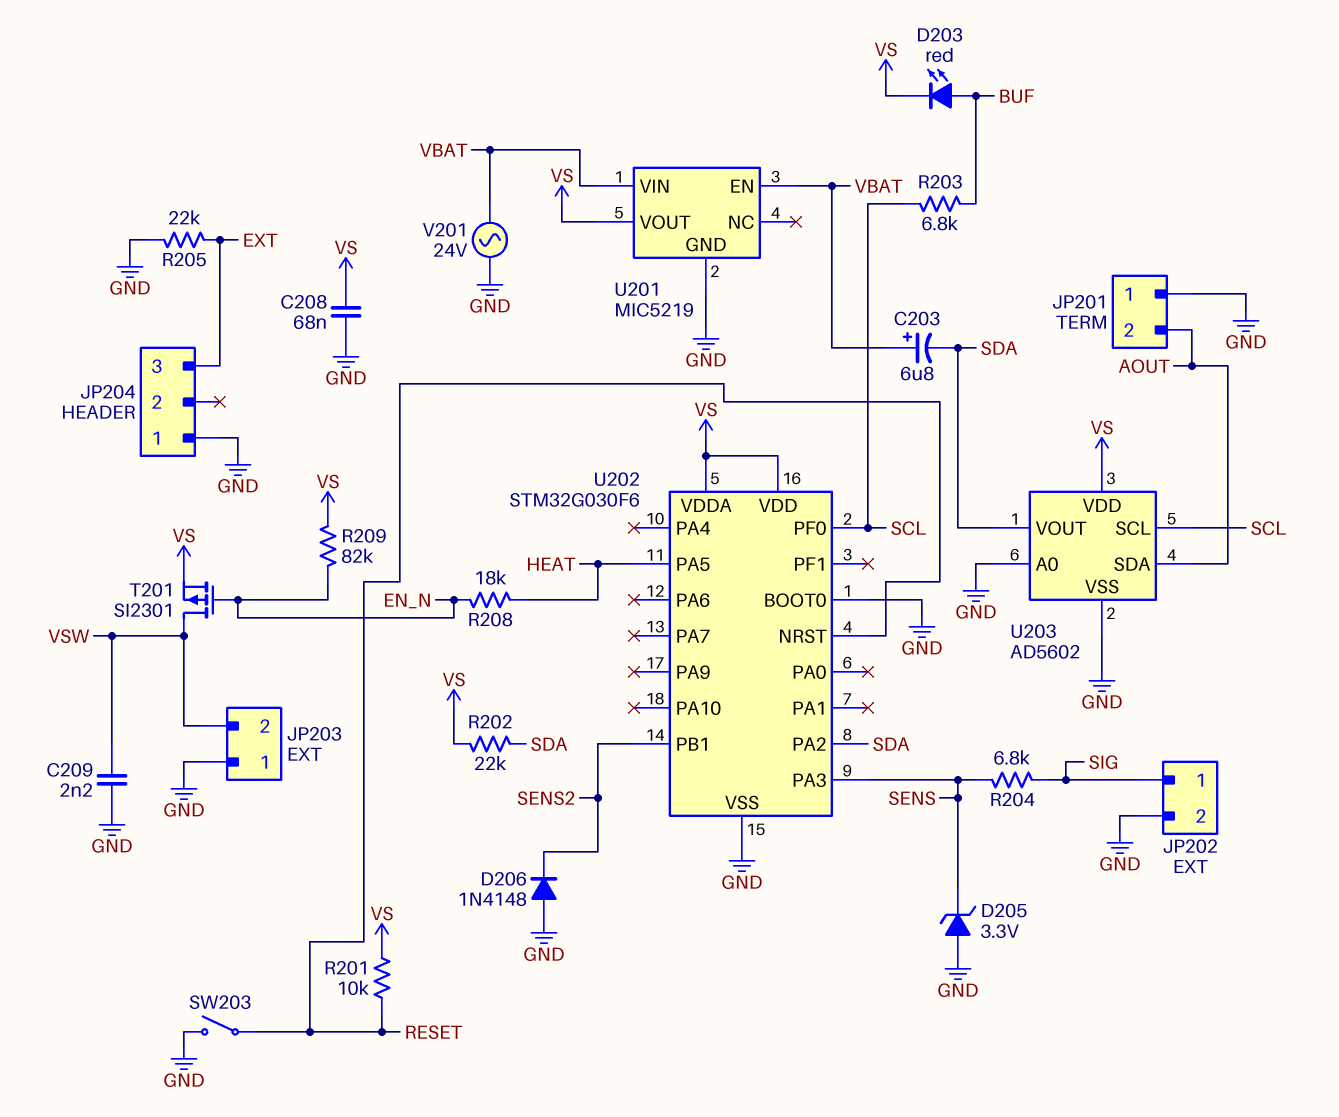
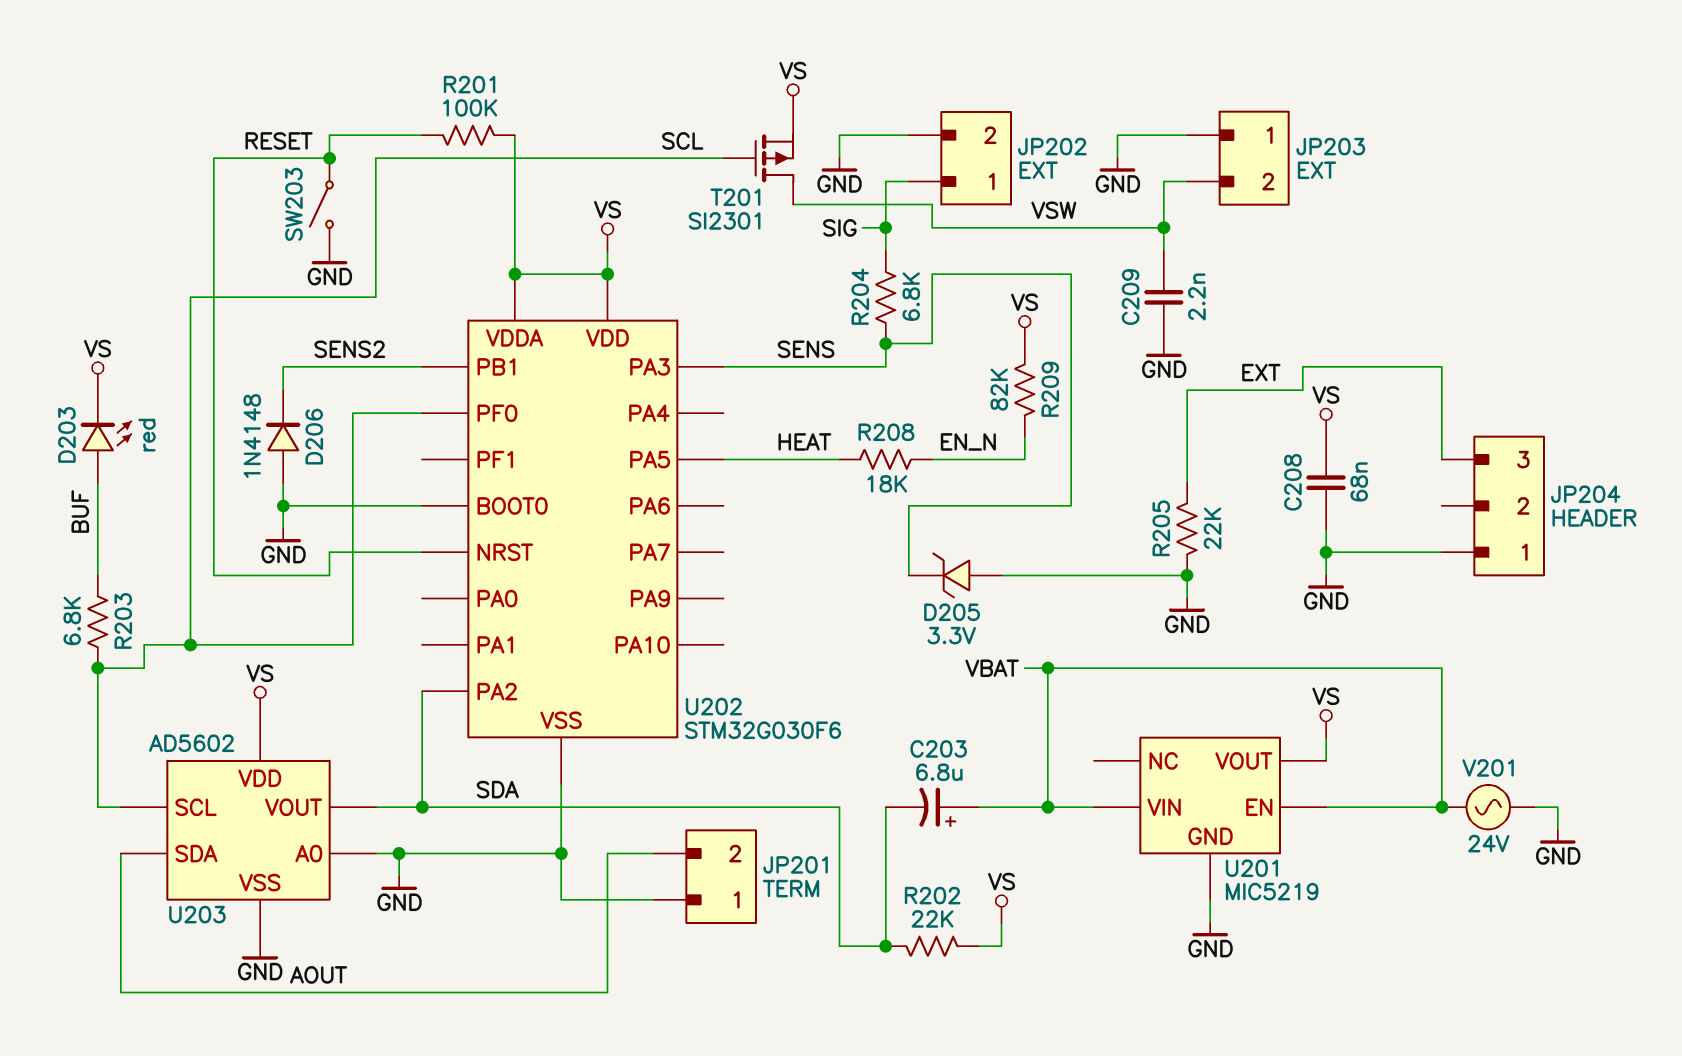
R201: 10k (RESET, VS) -> 100k (RESET, VS)
T201: PMOS SI2301 (G EN_N, D VSW, S VS) -> PMOS SI2301 (G SCL, D VSW, S VS)

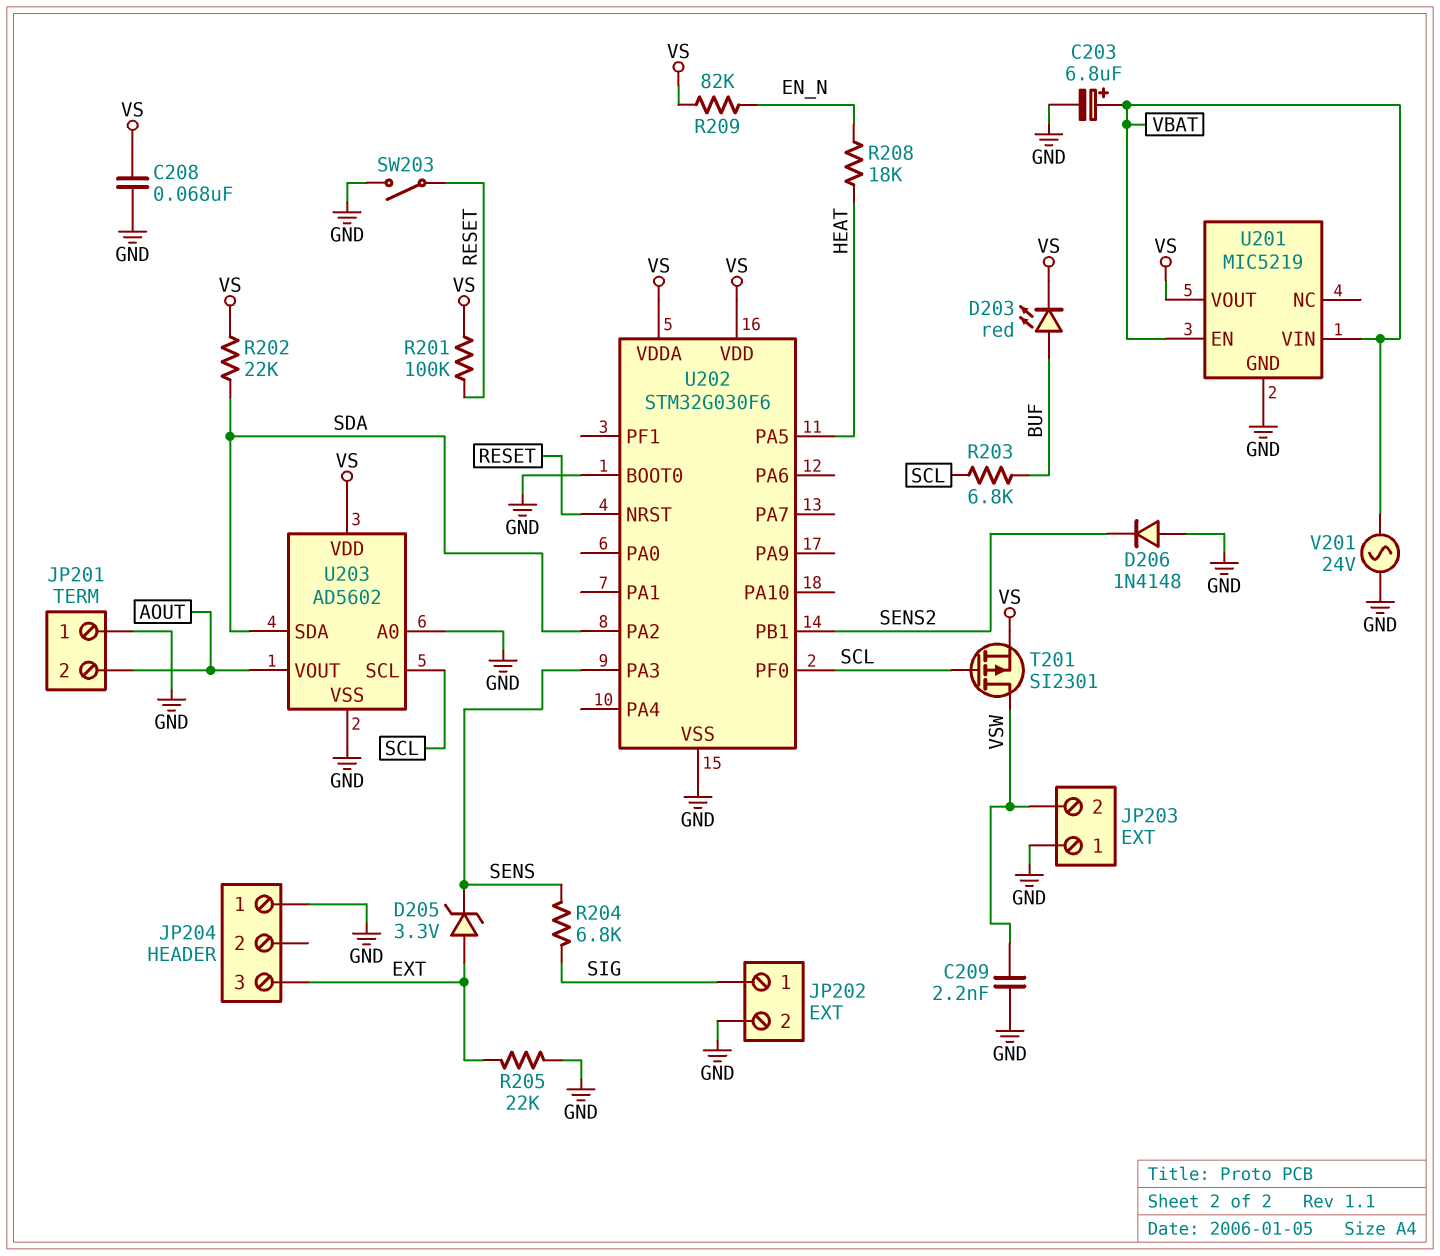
C203: 6.8uF (plus VBAT, minus SDA) -> 6.8uF (plus VBAT, minus GND)
D205: zener 3.3V (A GND, K SENS) -> zener 3.3V (A EXT, K SENS)
U203 pin SDA: AOUT -> SDA
U203 pin VOUT: SDA -> AOUT

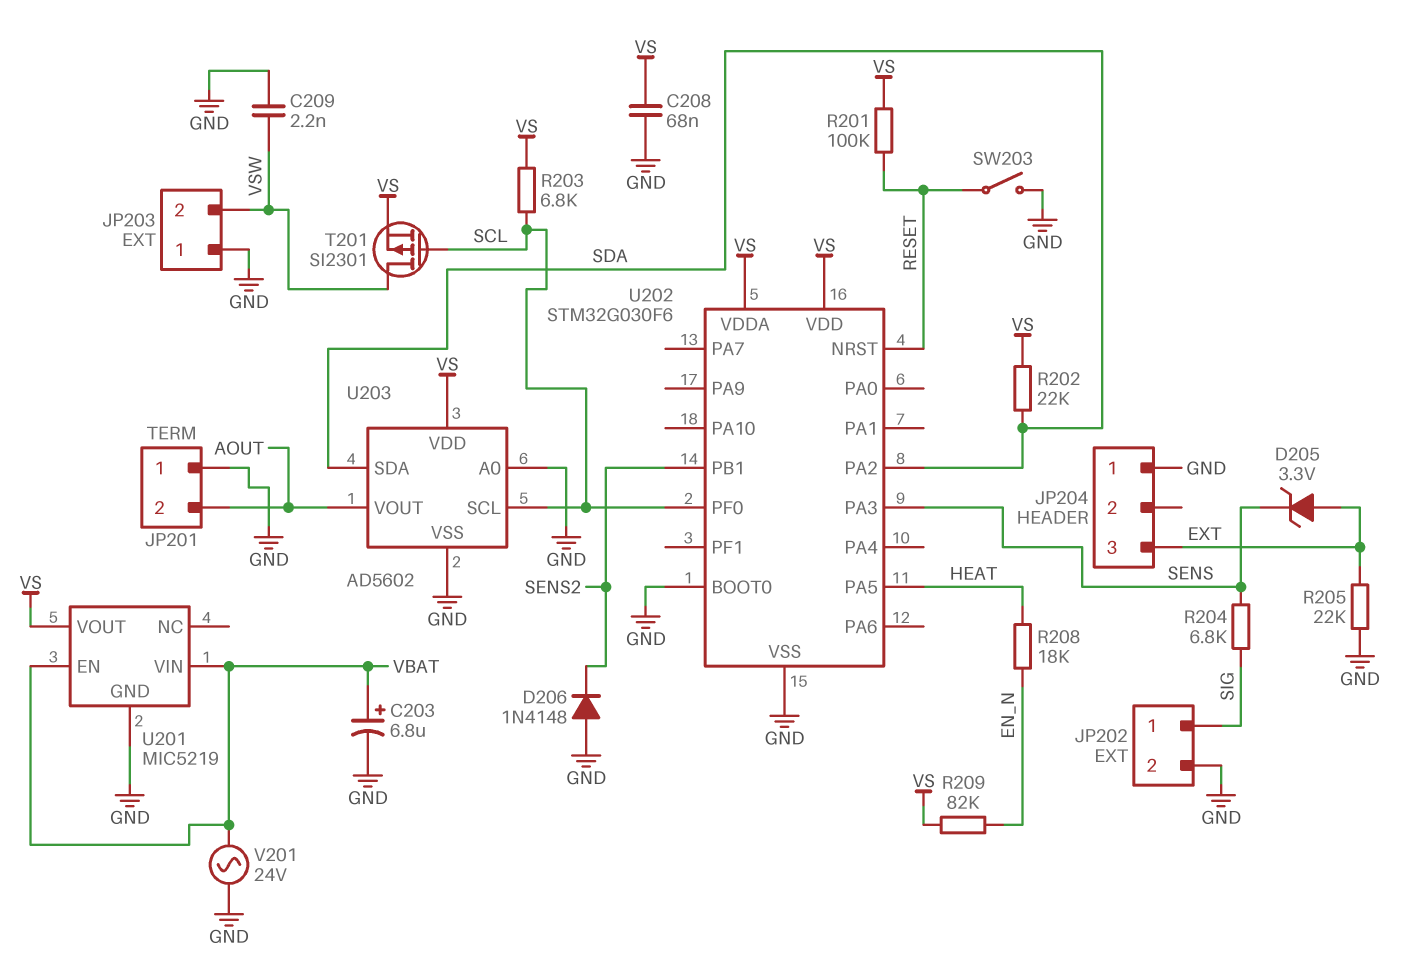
D203: LED red (A BUF, K VS) -> none
R203: 6.8k (BUF, SCL) -> 6.8k (SCL, VS)

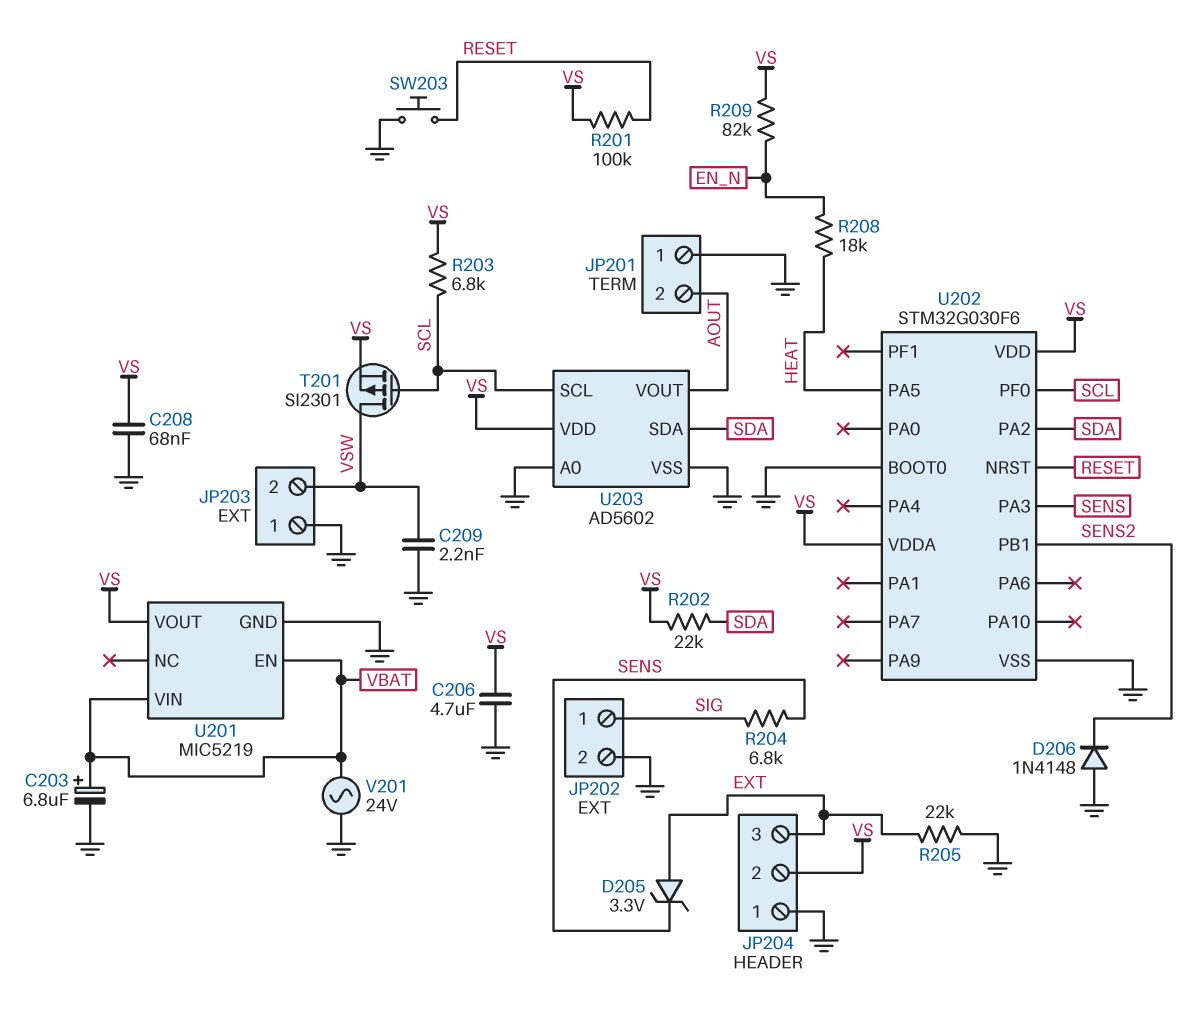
C206: none -> 4.7uF (GND, VS)
JP204 pin 2: none -> VS
SW203: switch (GND, RESET) -> button (GND, RESET)

